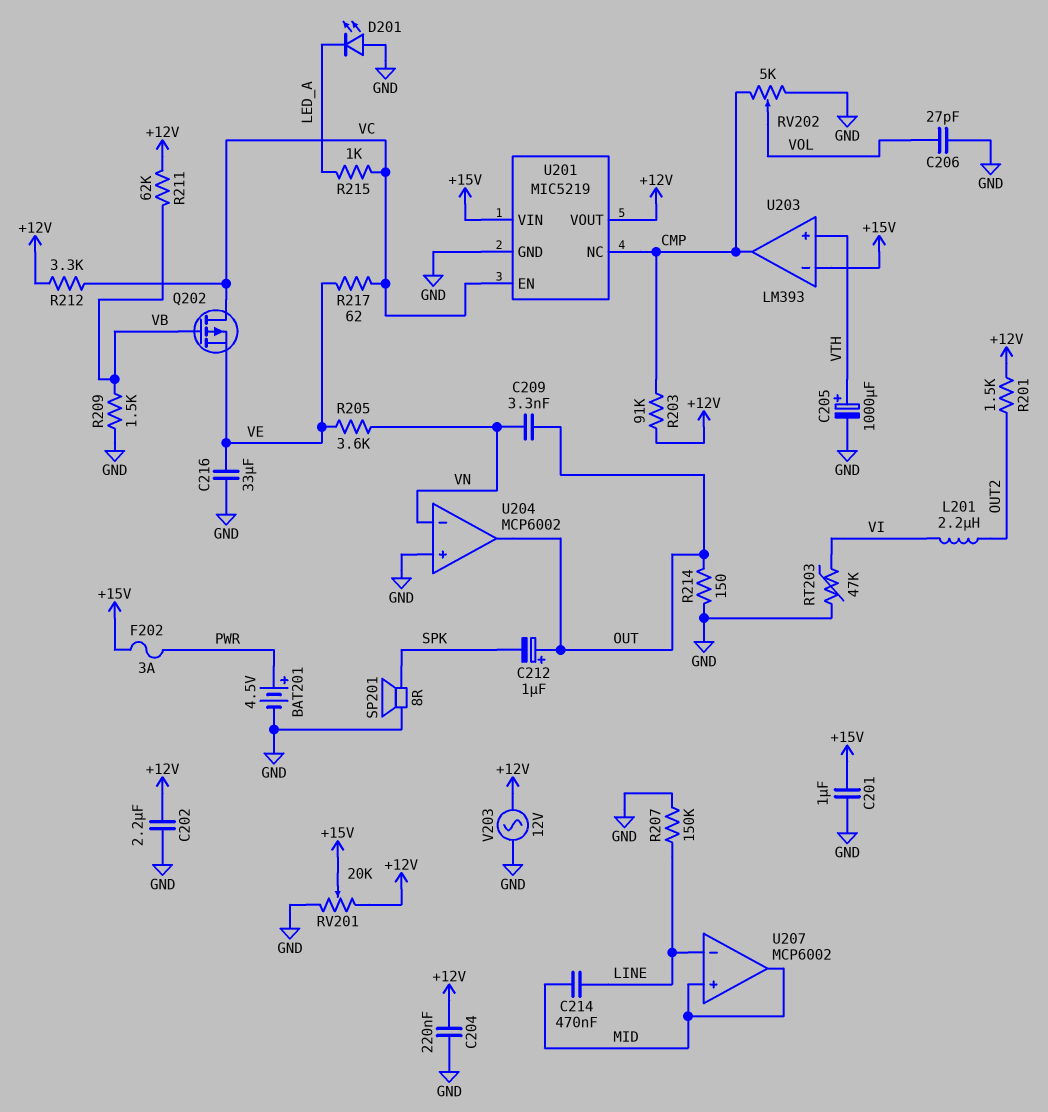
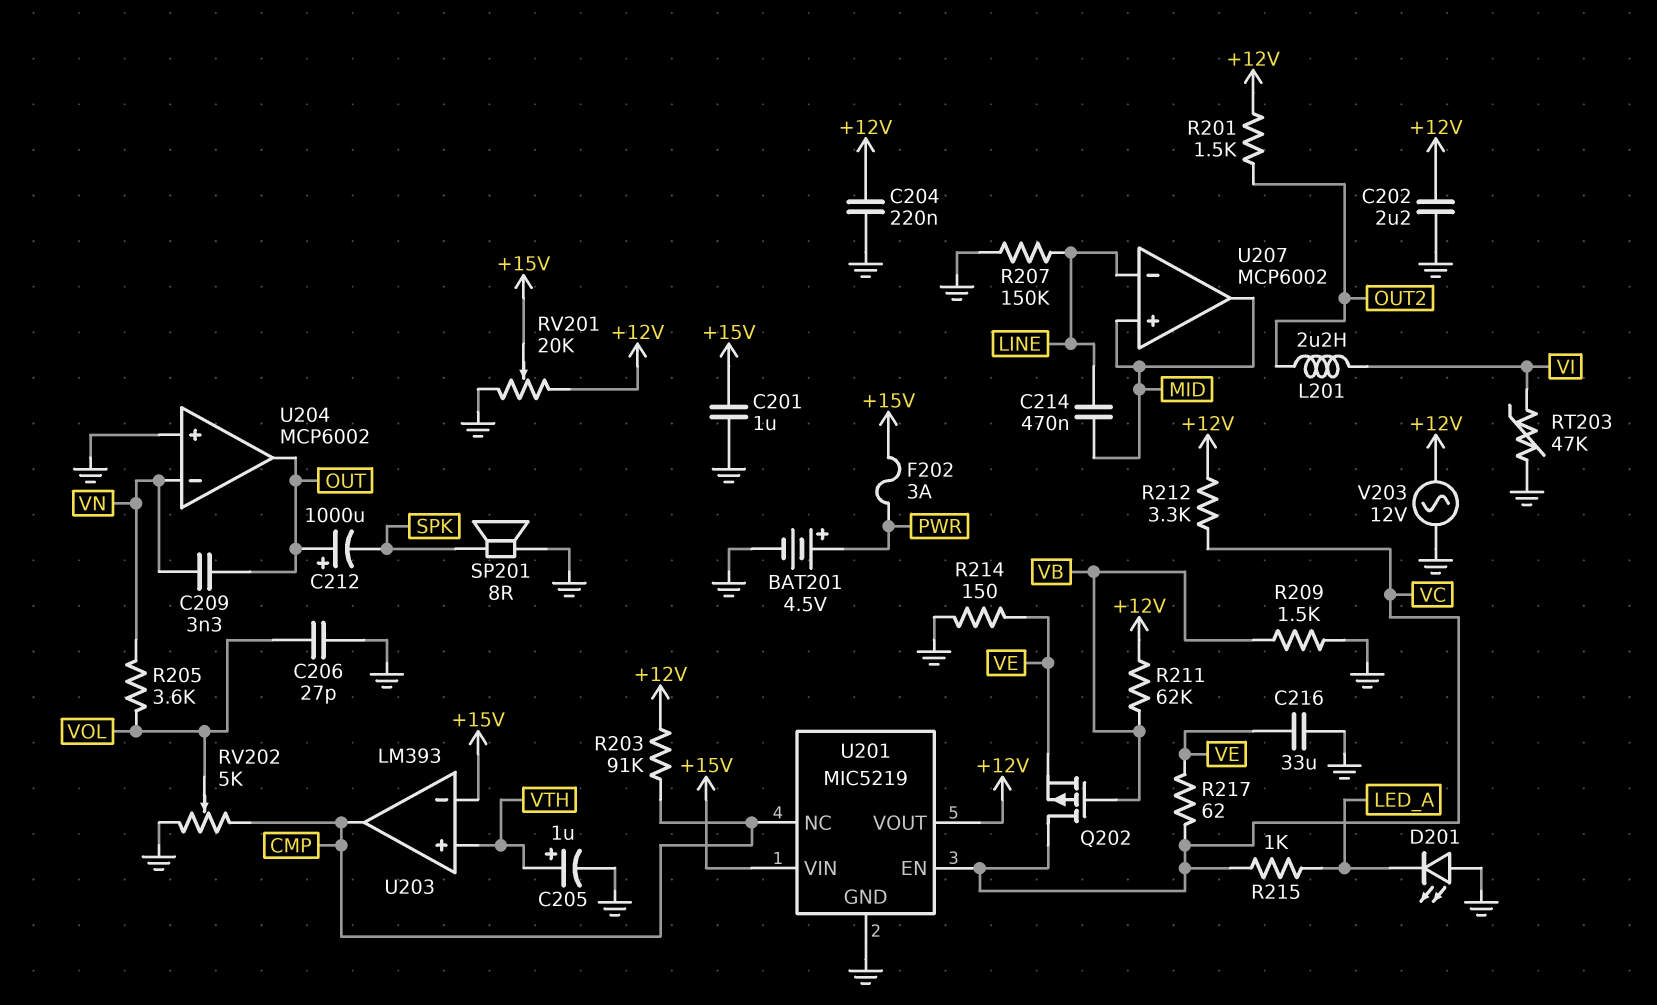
C205: 1000uF (plus VTH, minus GND) -> 1uF (plus VTH, minus GND)
C212: 1uF (plus OUT, minus SPK) -> 1000uF (plus OUT, minus SPK)
R205: 3.6k (VE, VN) -> 3.6k (VN, VOL)
R214: 150 (GND, OUT) -> 150 (GND, VE)

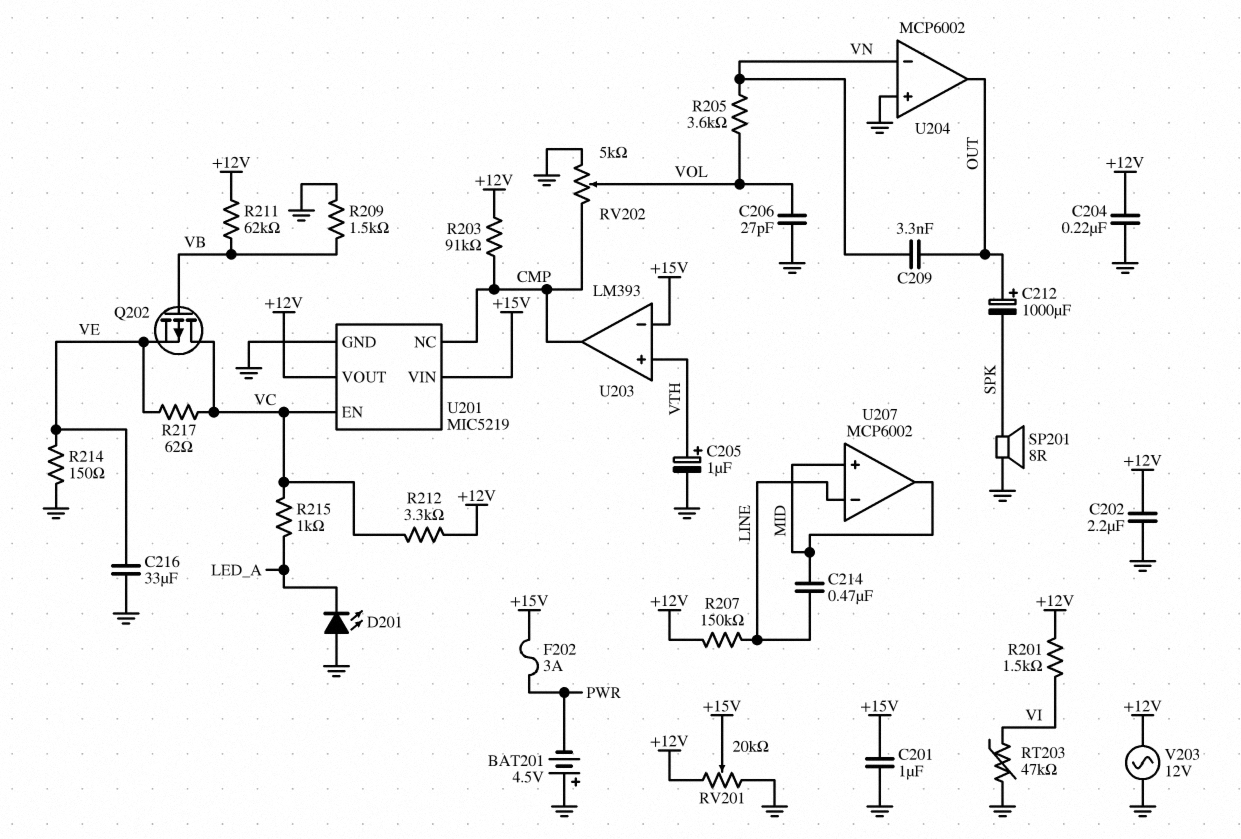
BAT201: 4.5V (plus PWR, minus GND) -> 4.5V (plus GND, minus PWR)
L201: 2.2uH (OUT2, VI) -> none
R201: 1.5k (+12V, OUT2) -> 1.5k (+12V, VI)
R207: 150k (GND, LINE) -> 150k (+12V, LINE)

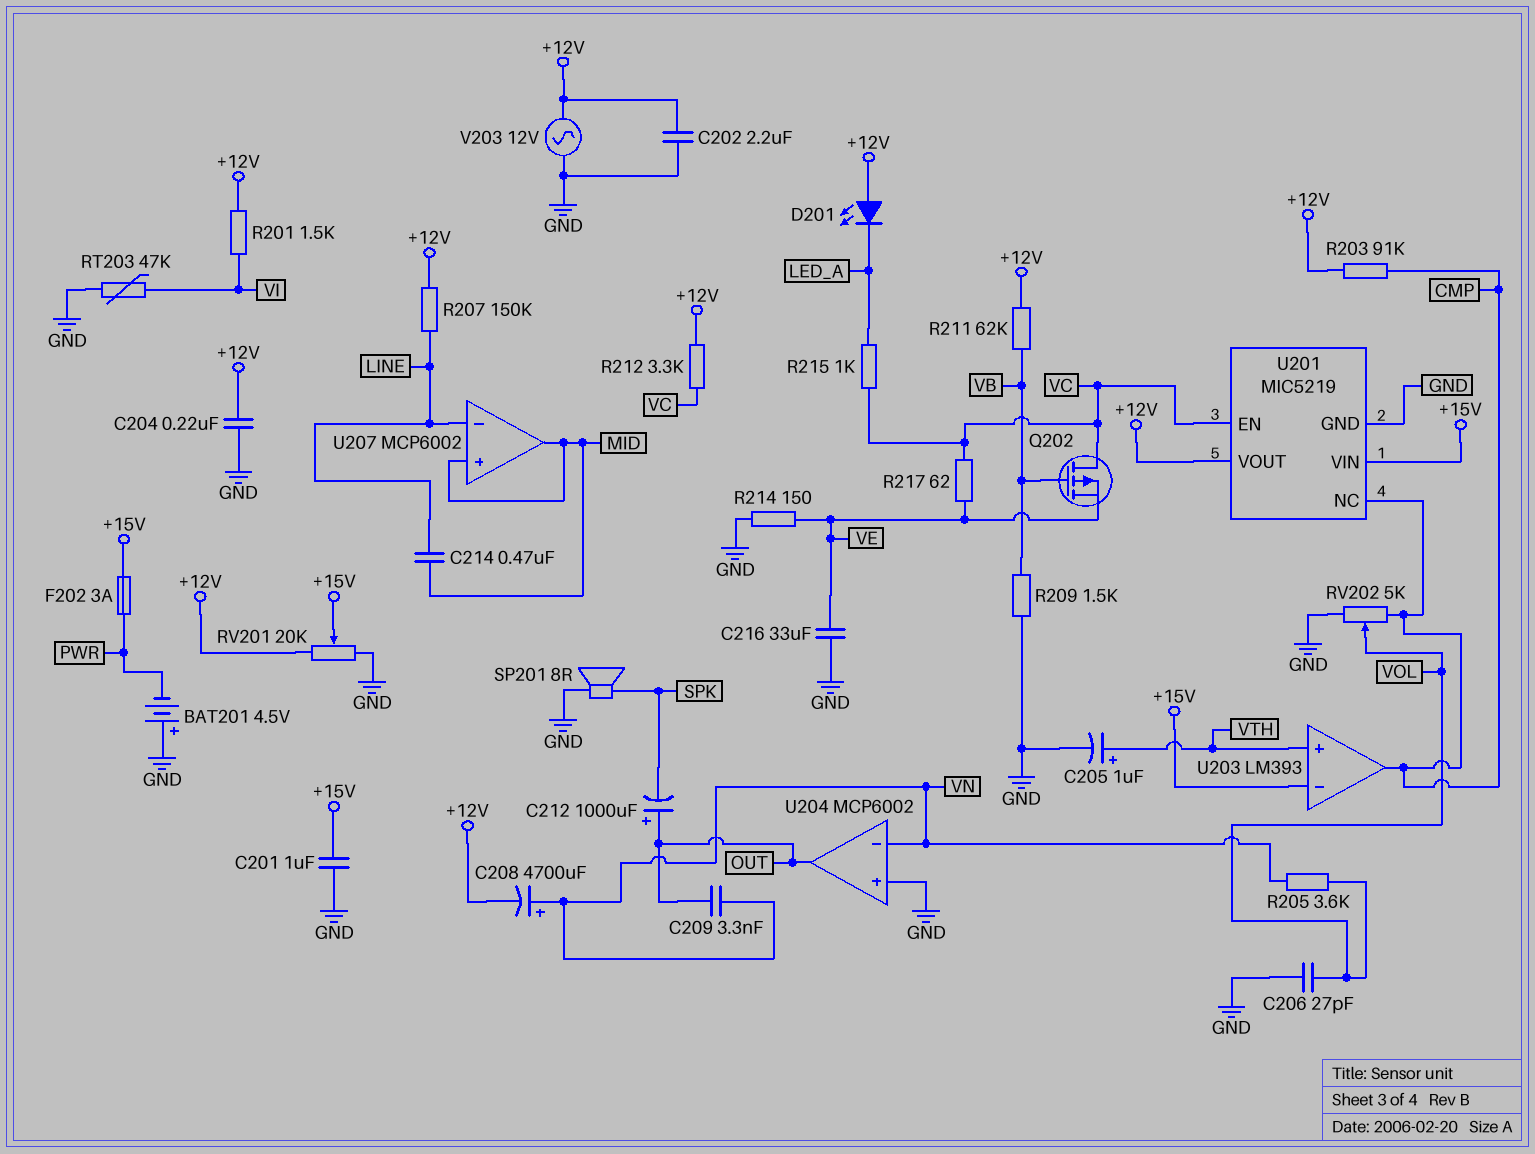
C208: none -> 4700uF (plus VN, minus +12V)
D201: LED (A GND, K LED_A) -> LED (A +12V, K LED_A)

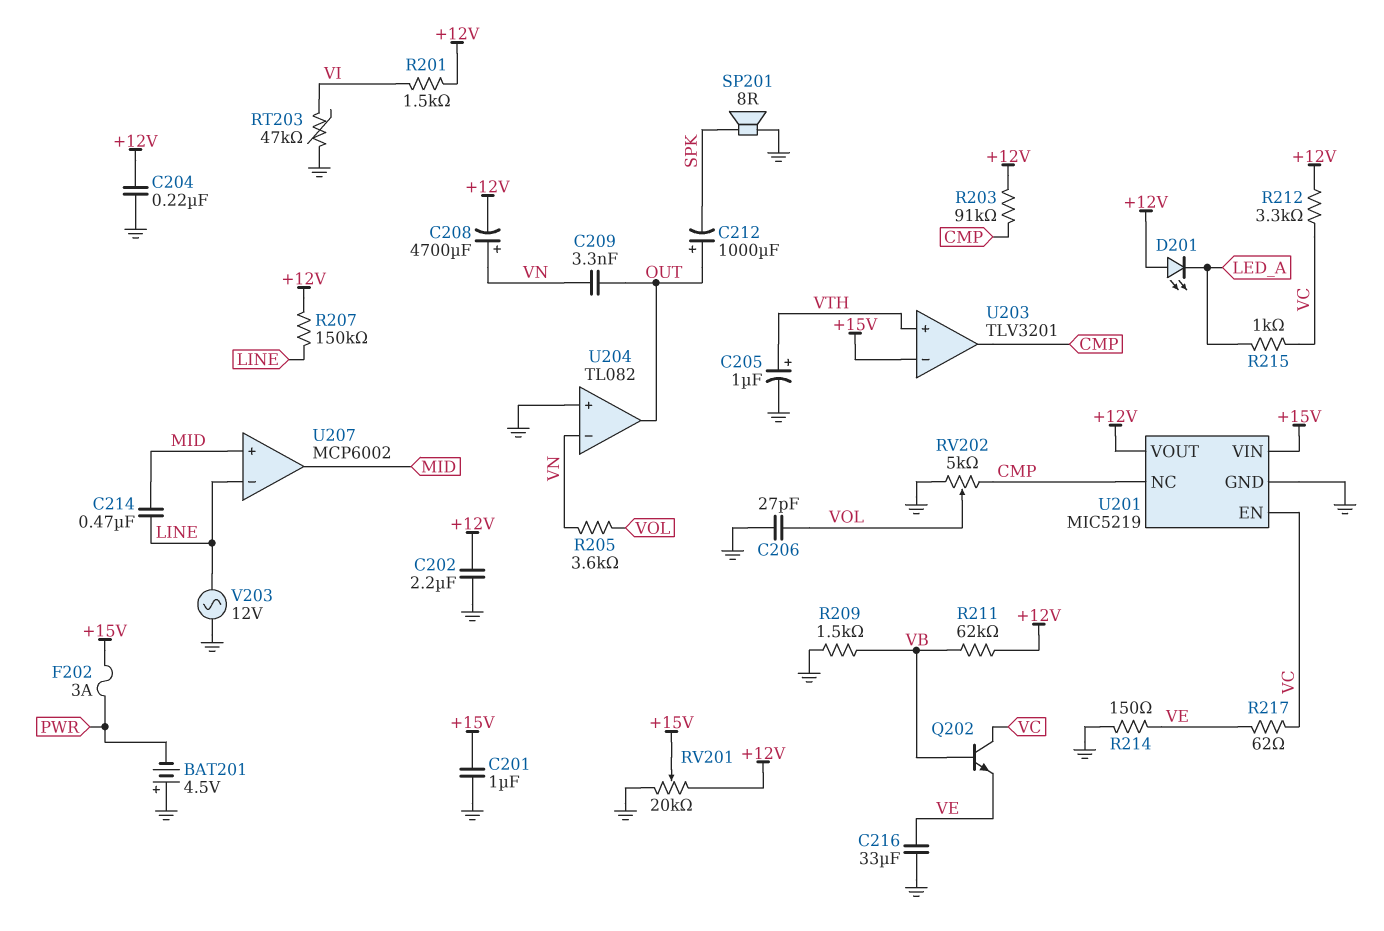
Q202: PMOS (G VB, D VC, S VE) -> NPN (B VB, C VC, E VE)
U203: LM393 -> TLV3201
U204: MCP6002 -> TL082
V203: AC 12V (+12V, GND) -> AC 12V (GND, LINE)

